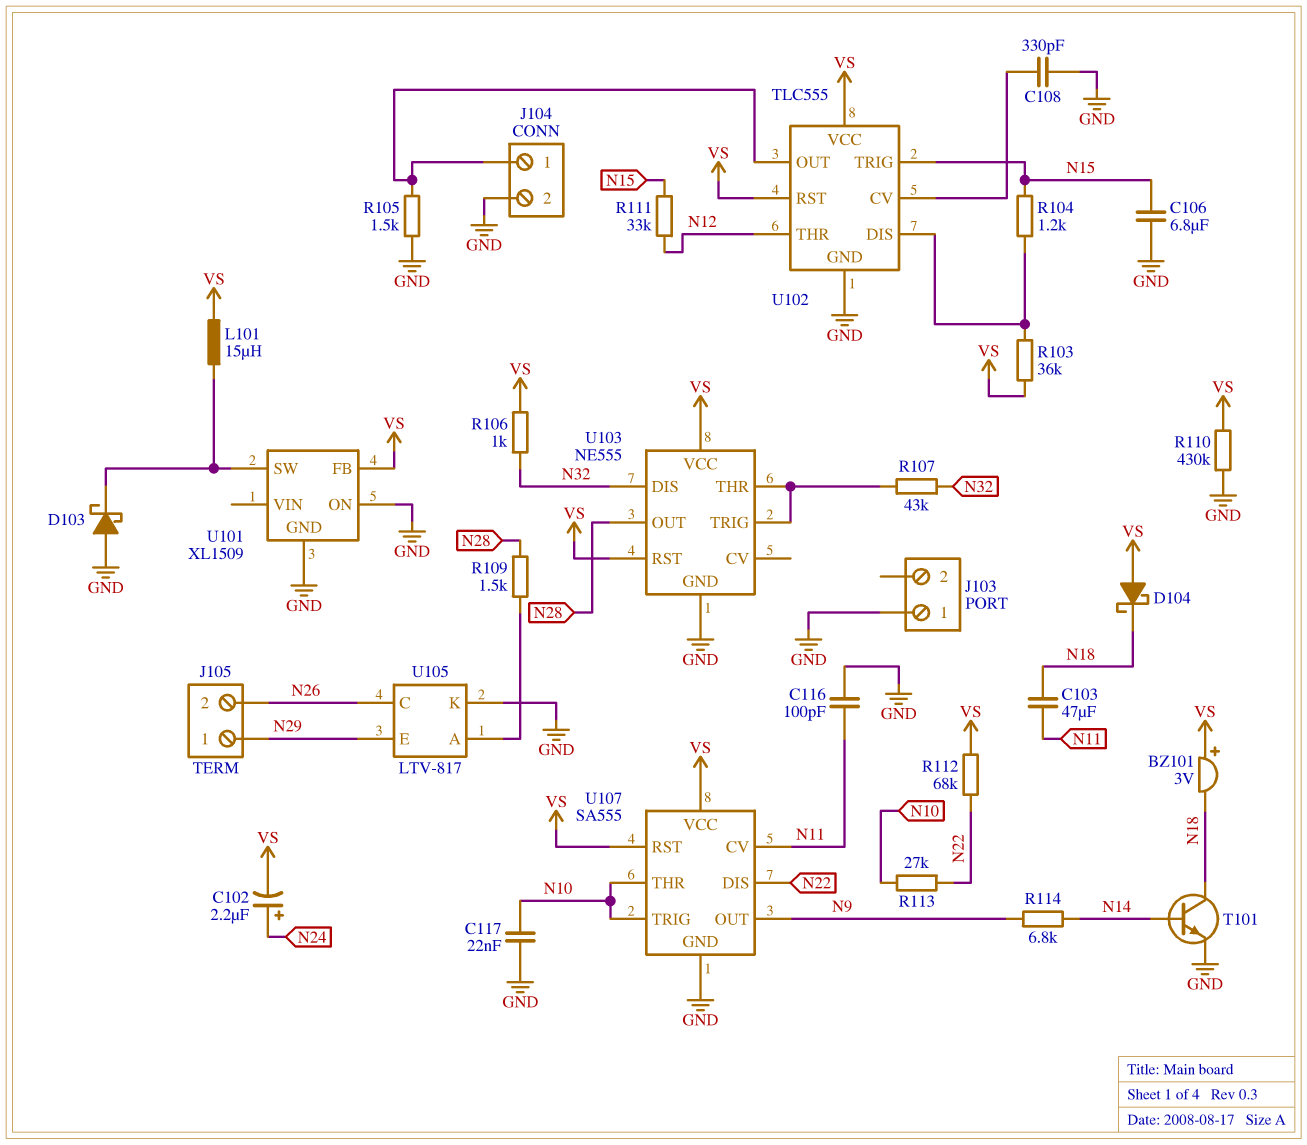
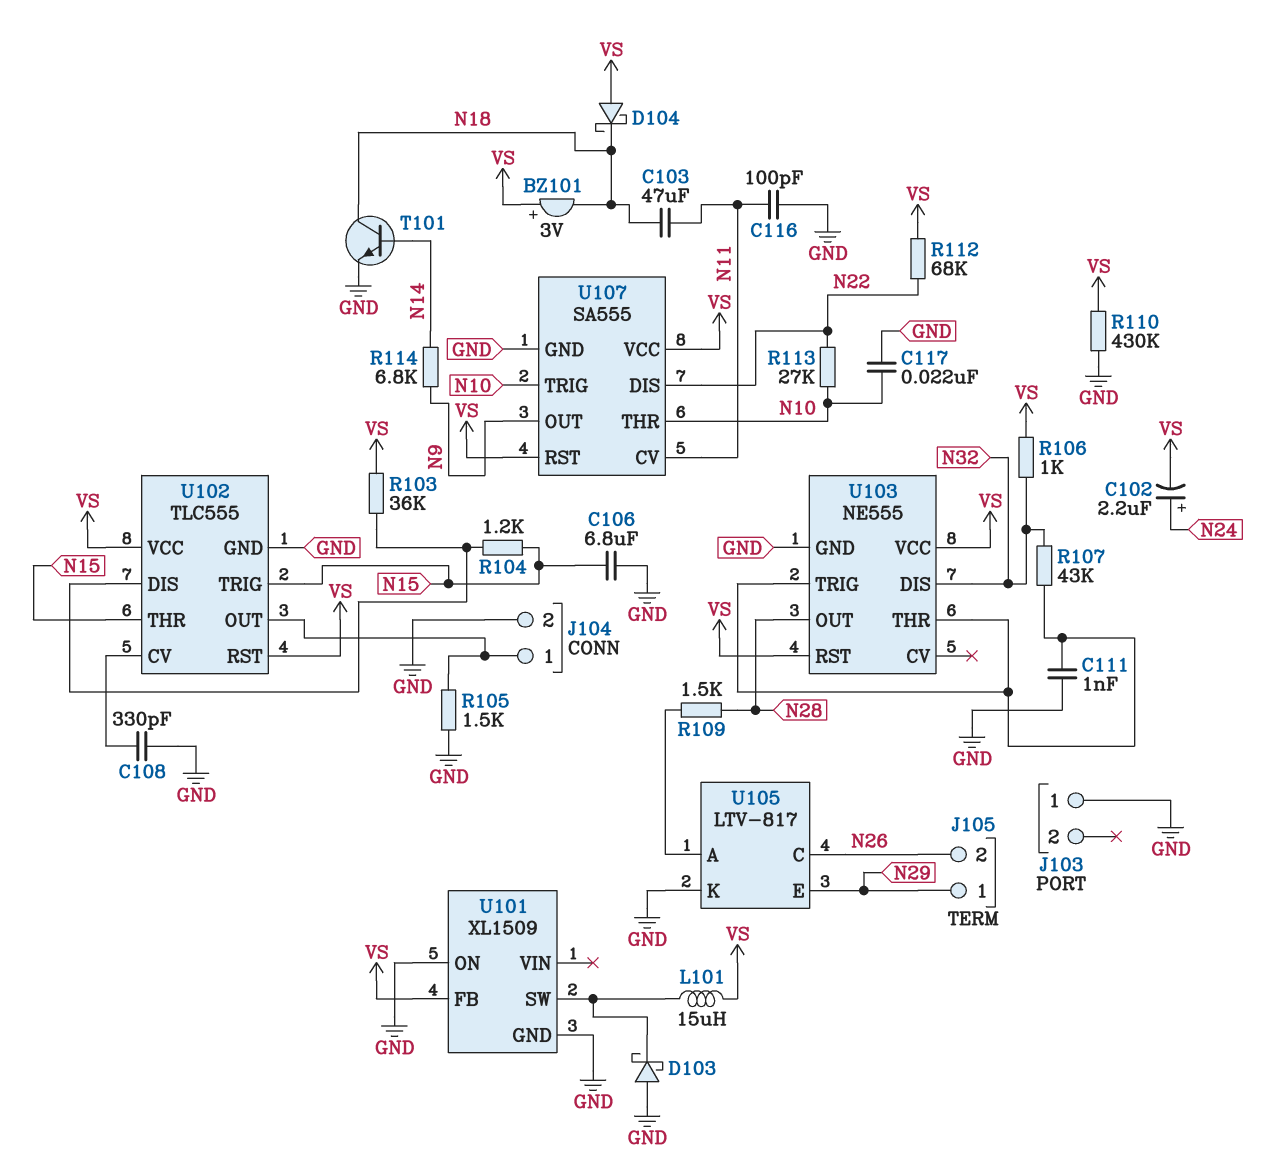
C111: none -> 1nF (GND, U103/THR)
R111: 33k (N12, N15) -> none
U102 pin THR: N12 -> N15

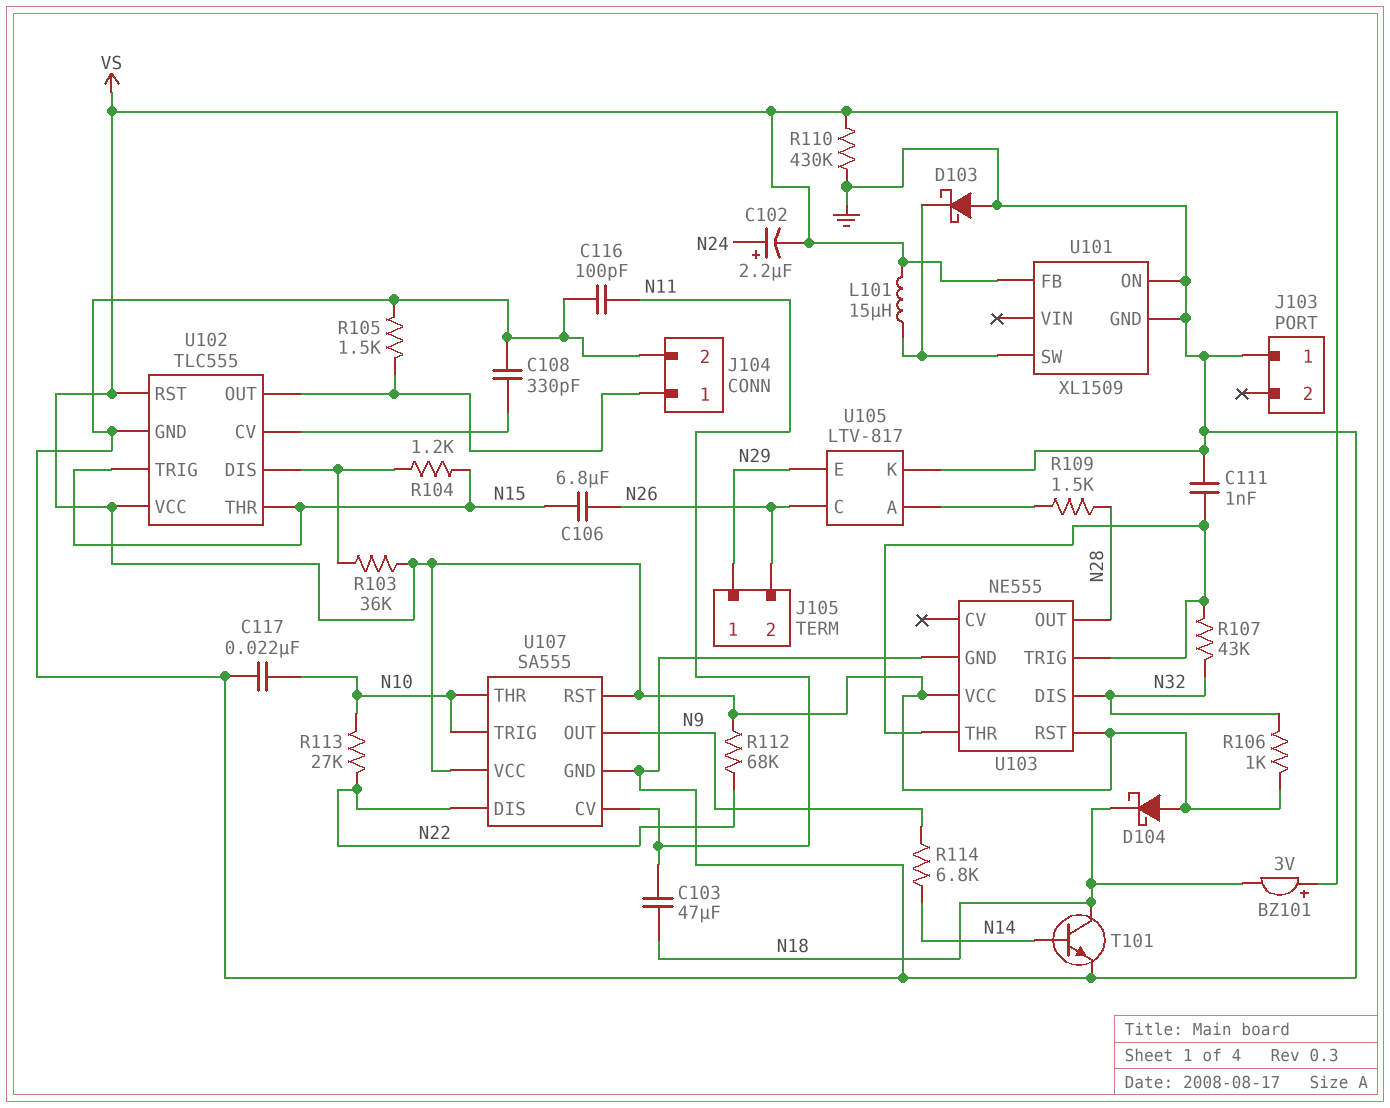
C106: 6.8uF (GND, N15) -> 6.8uF (N15, N26)

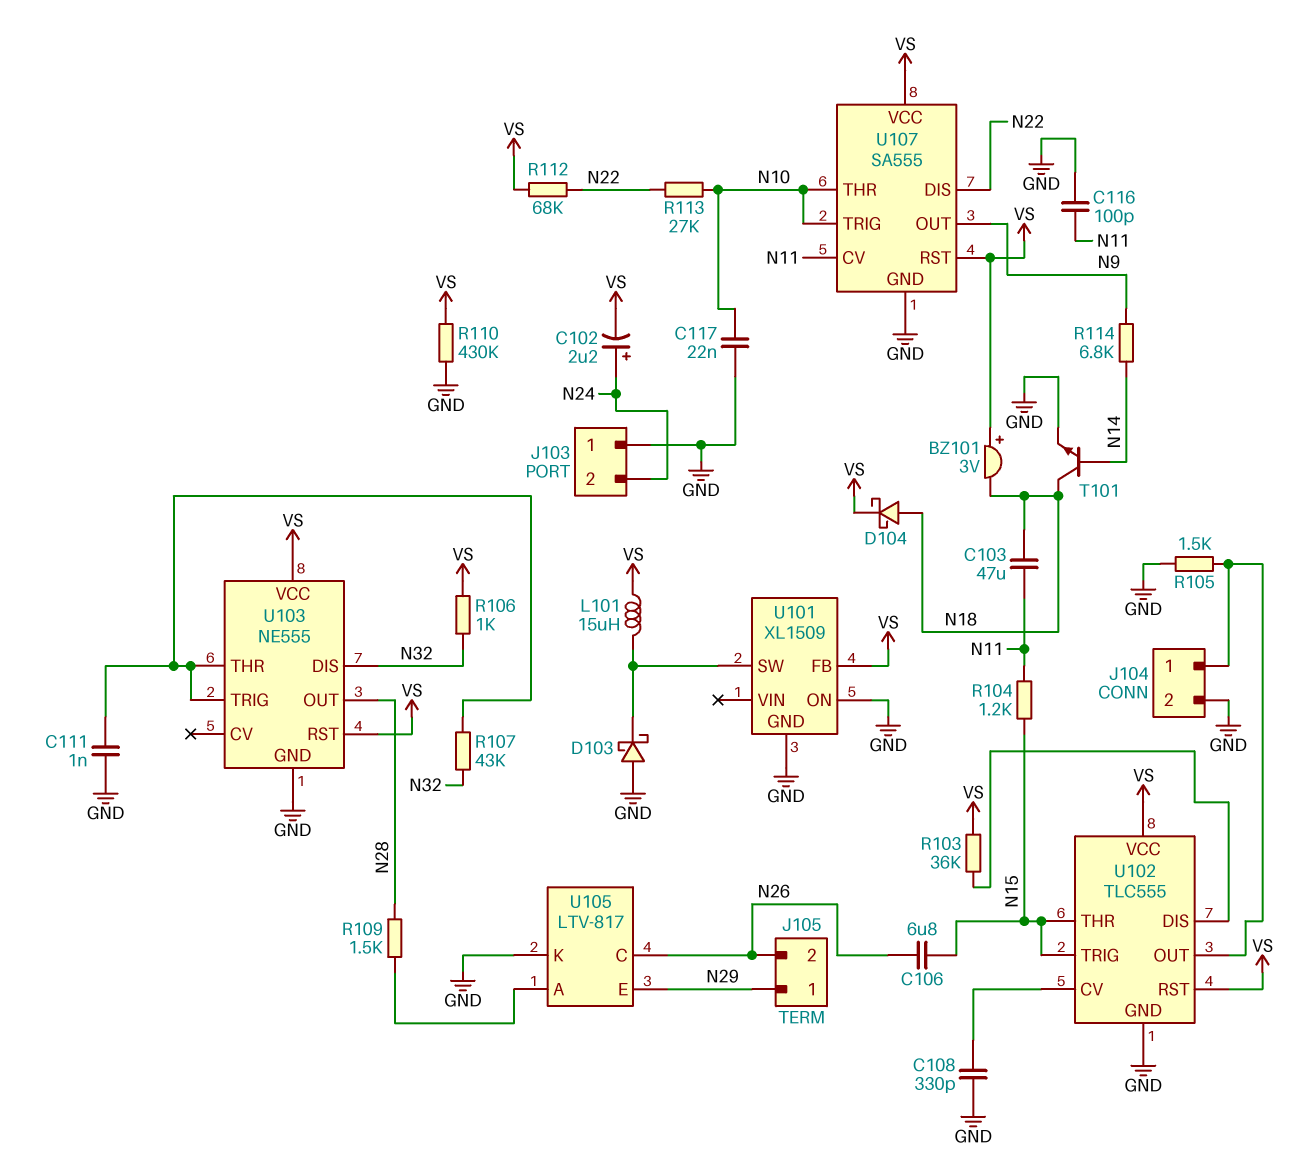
D104: schottky (A VS, K N18) -> schottky (A N18, K VS)
J103 pin 2: none -> N24
R104: 1.2k (N15, U102/DIS) -> 1.2k (N11, N15)

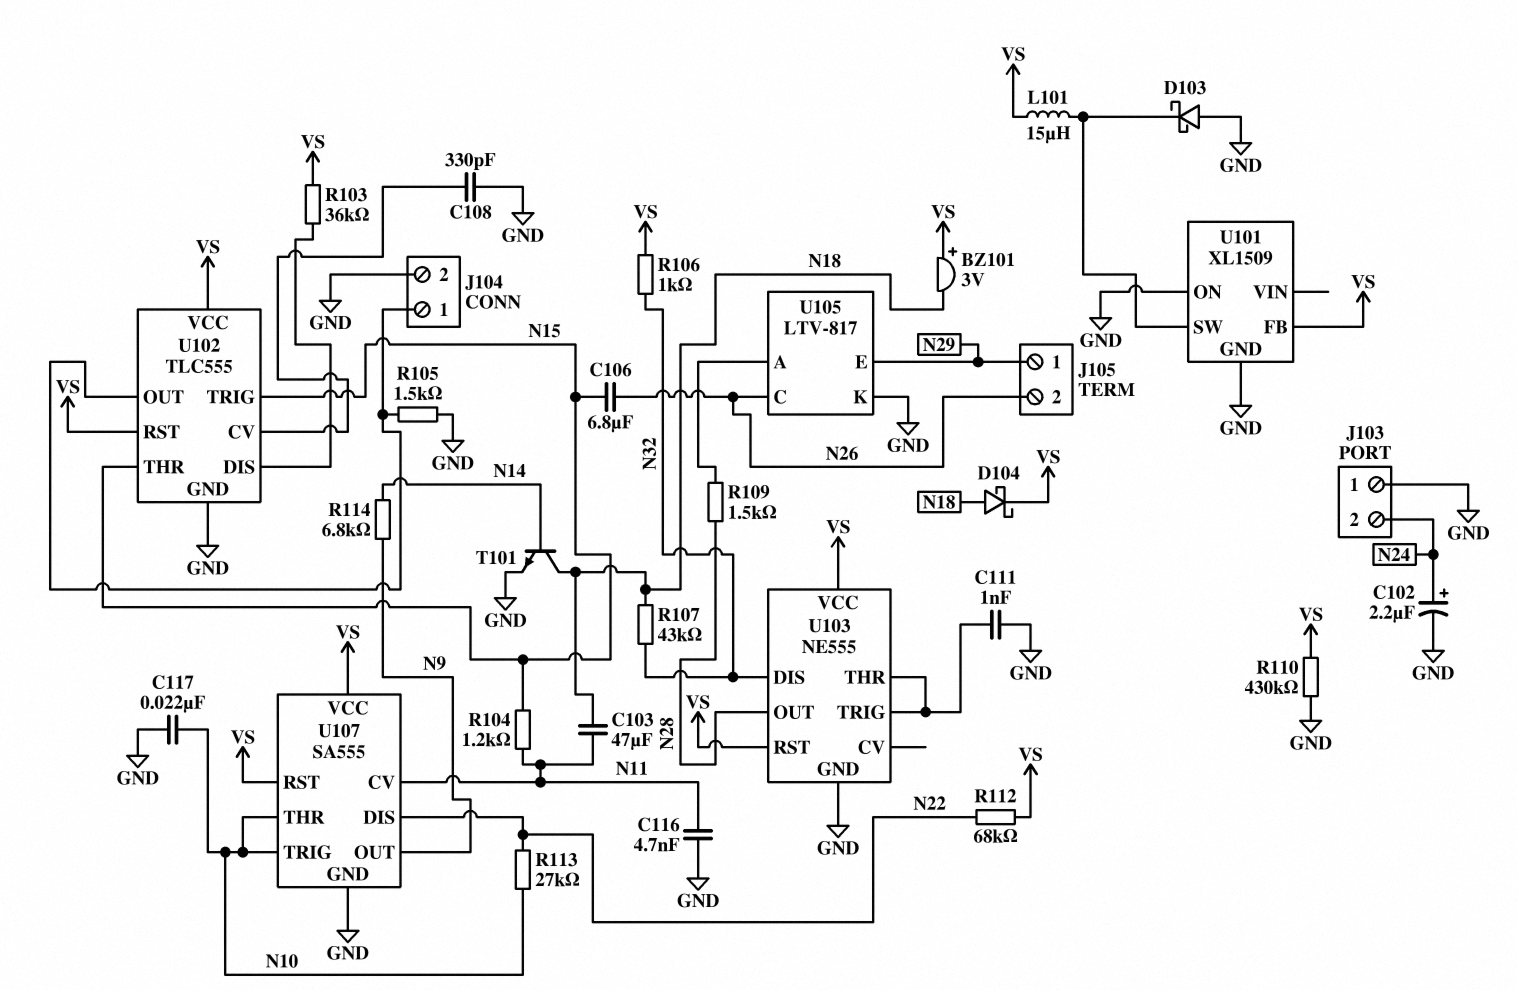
C102: 2.2uF (plus N24, minus VS) -> 2.2uF (plus N24, minus GND)
C116: 100pF (GND, N11) -> 4.7nF (GND, N11)
R107: 43k (N32, U103/THR) -> 43k (N18, N32)

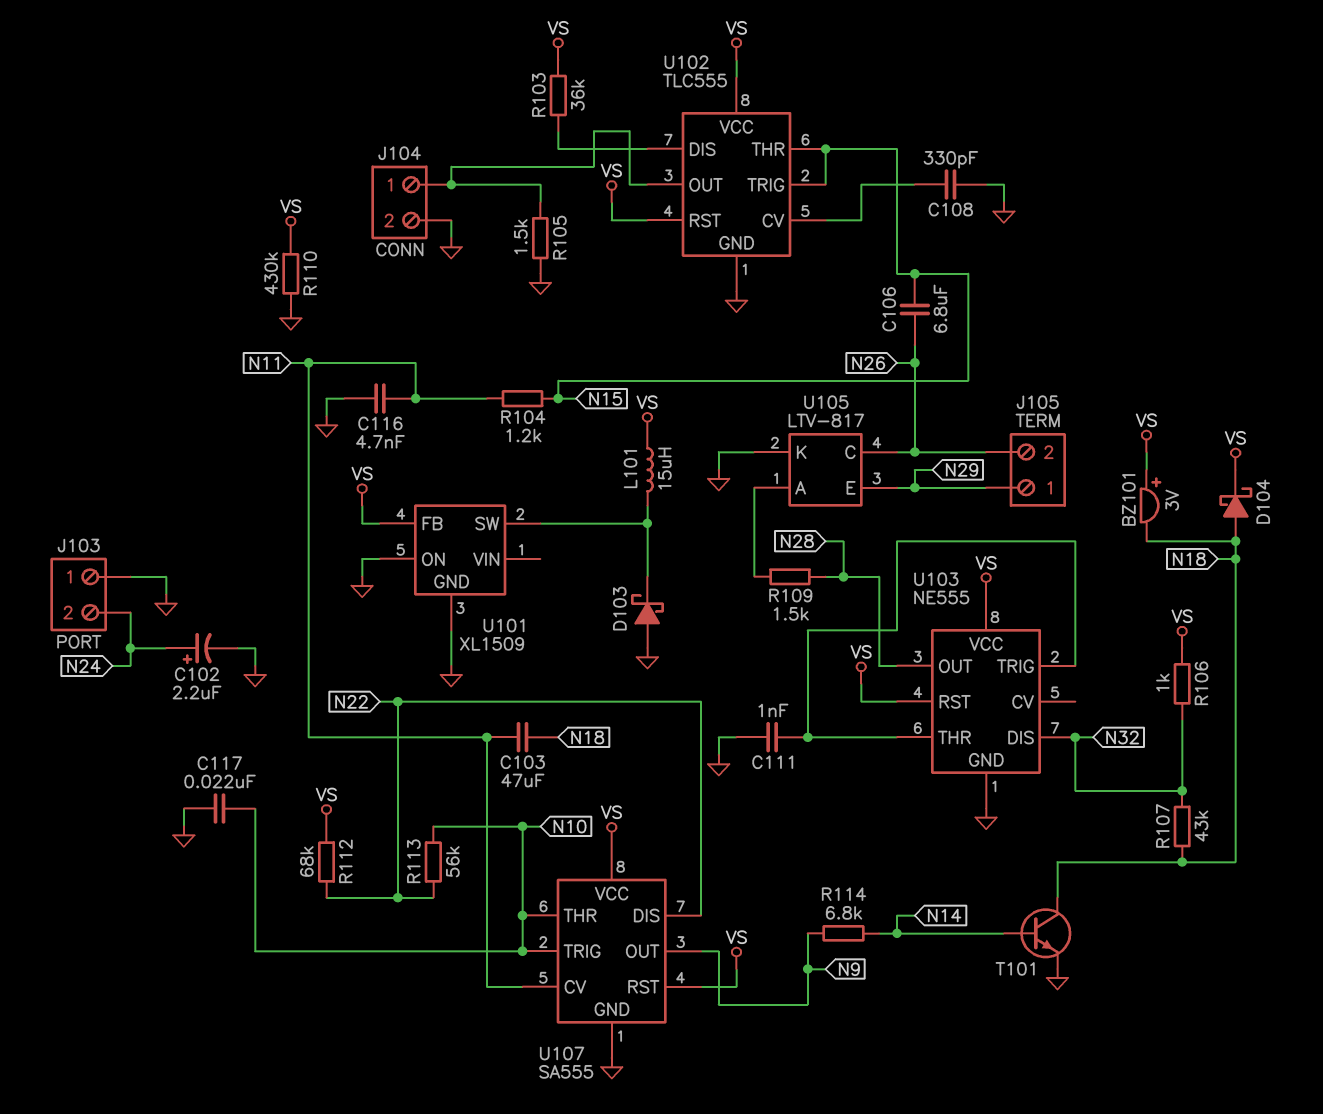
R113: 27k (N10, N22) -> 56k (N10, N22)

